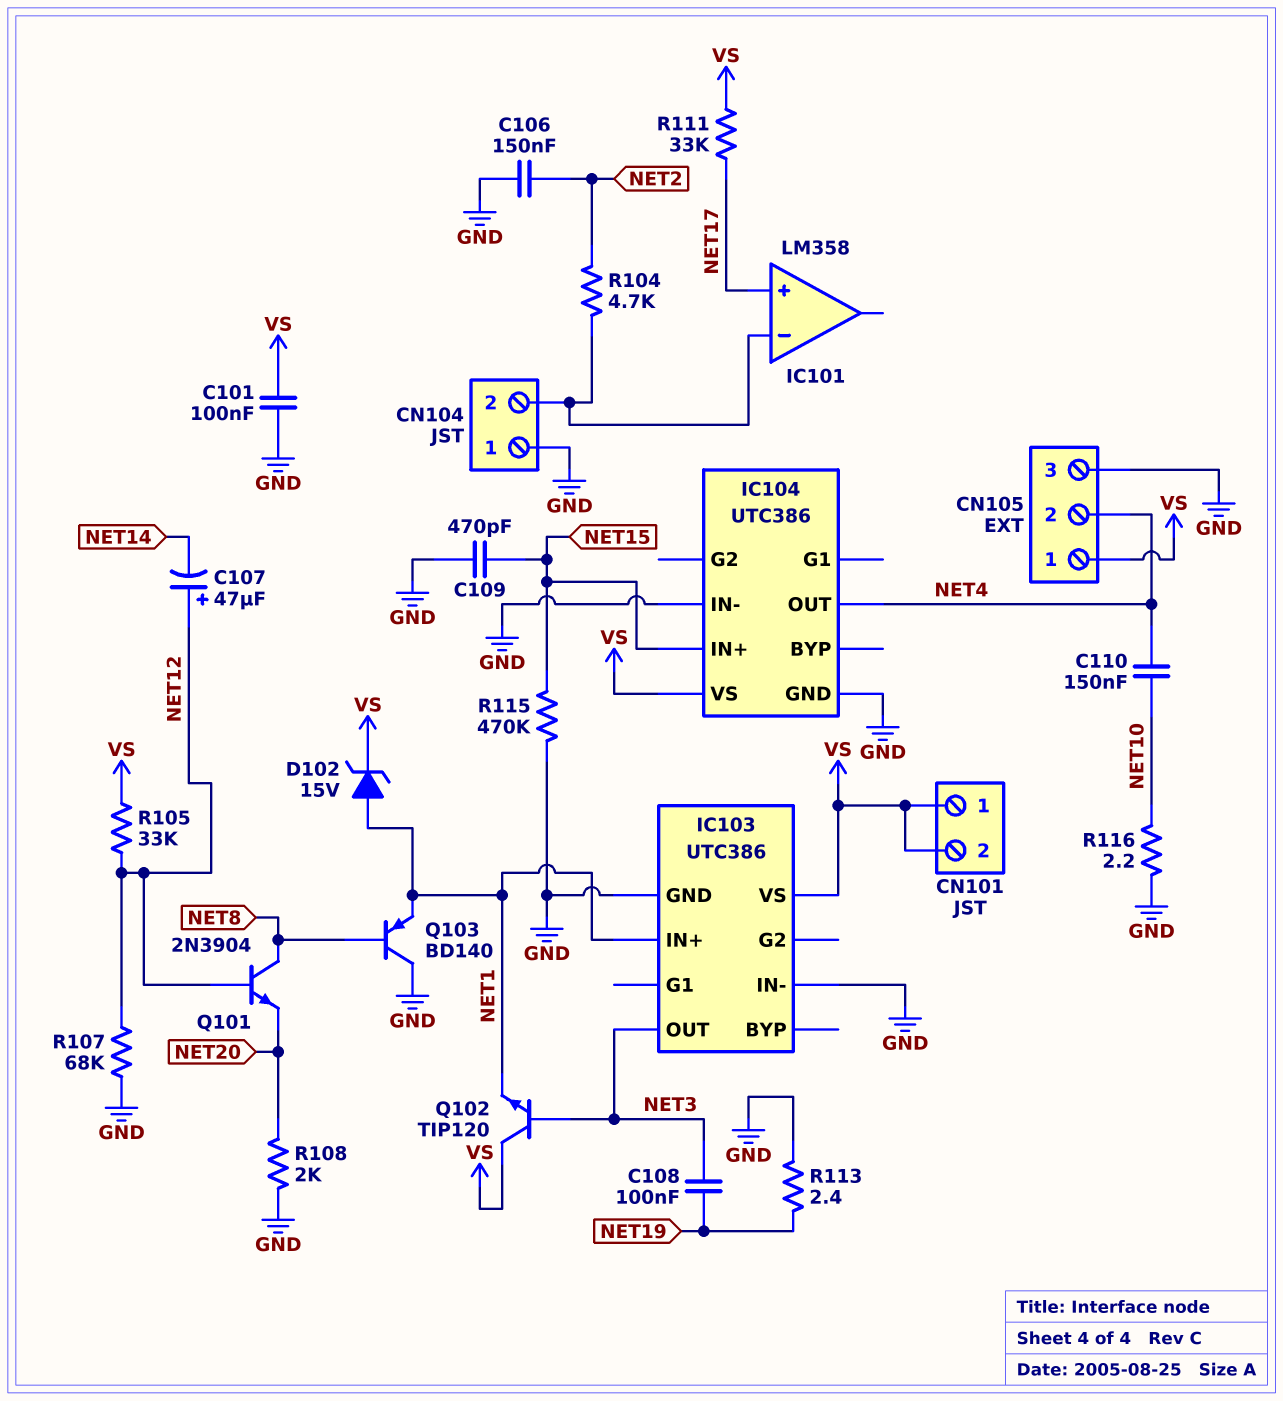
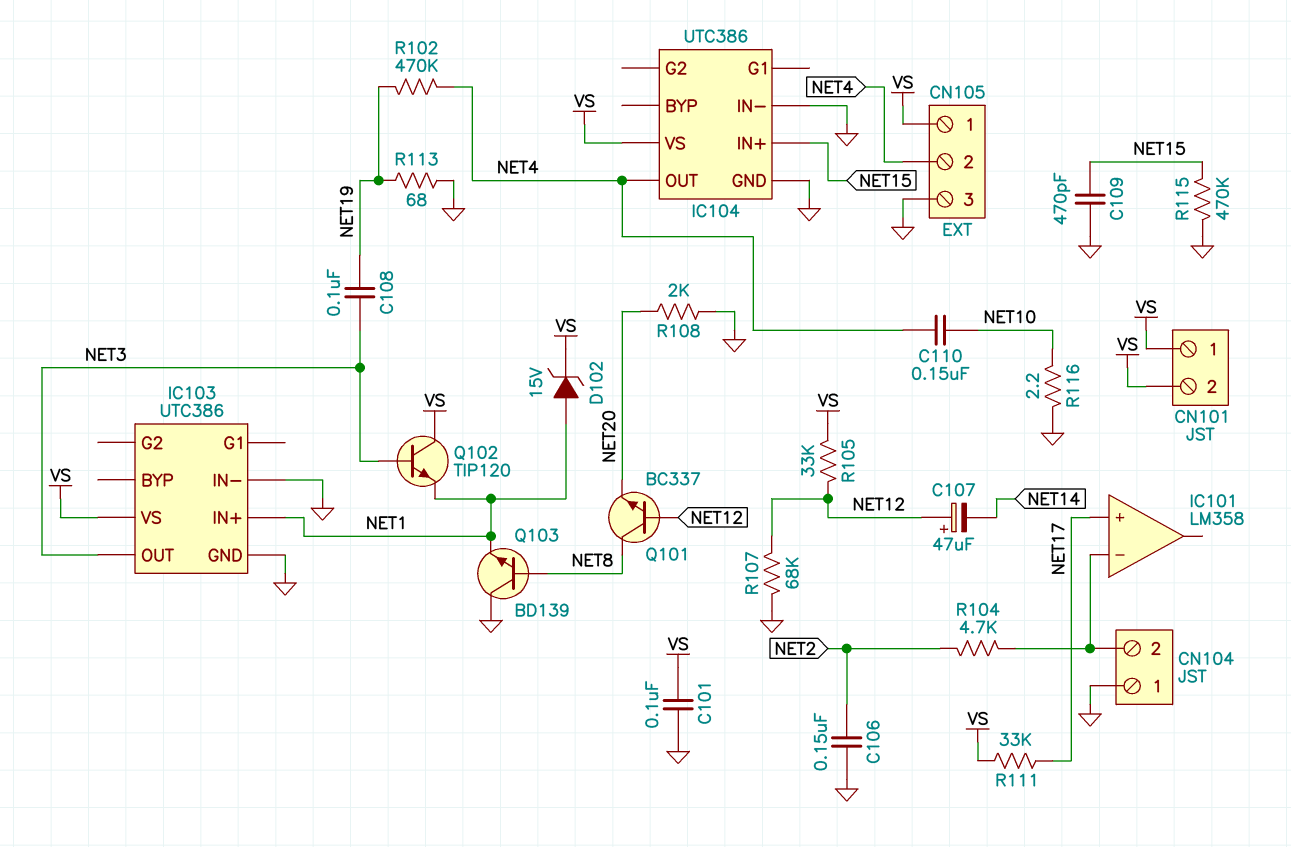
Q101: NPN 2N3904 (B NET12, C NET8, E NET20) -> NPN BC337 (B NET12, C NET8, E NET20)
Q103: PNP BD140 (B NET8, C GND, E NET1) -> NPN BD139 (B NET8, C GND, E NET1)
R102: none -> 470k (NET4, NET19)
R113: 2.4 (GND, NET19) -> 68 (GND, NET19)

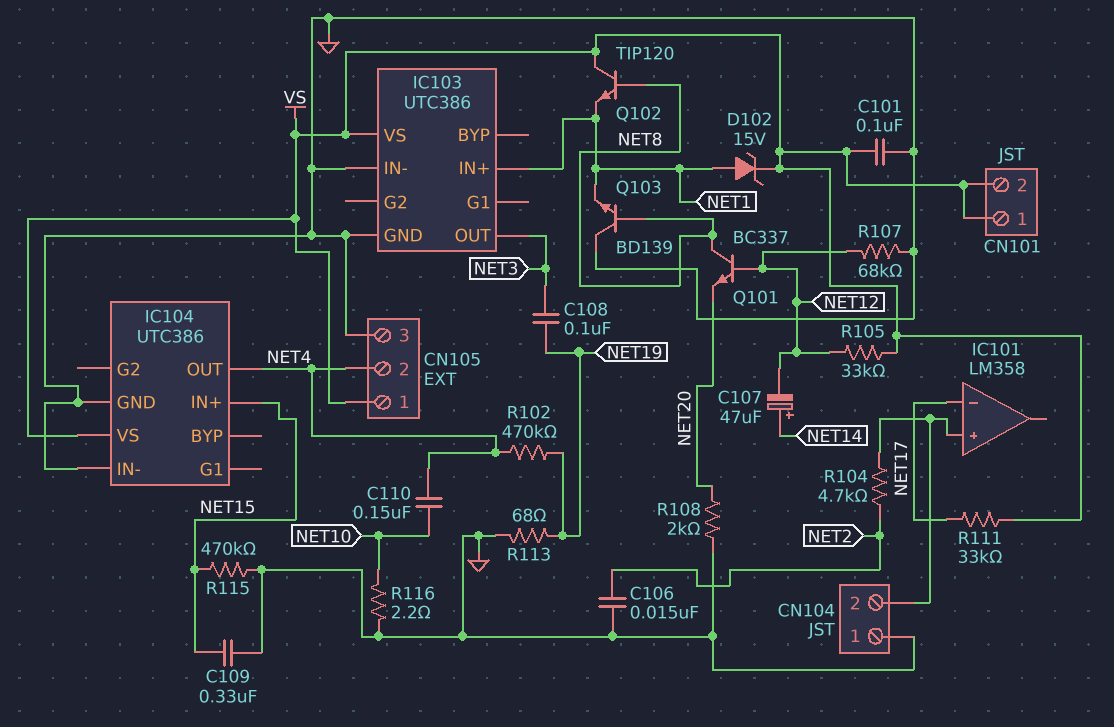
C106: 150nF (GND, NET2) -> 15nF (GND, NET2)
C107: 47uF (plus NET12, minus NET14) -> 47uF (plus NET14, minus NET12)
C109: 470pF (GND, NET15) -> 330nF (GND, NET15)
IC101 pin in+: NET17 -> CN104/2
IC101 pin in-: CN104/2 -> NET17
Q102: NPN TIP120 (B NET3, C VS, E NET1) -> NPN TIP120 (B NET8, C VS, E NET1)

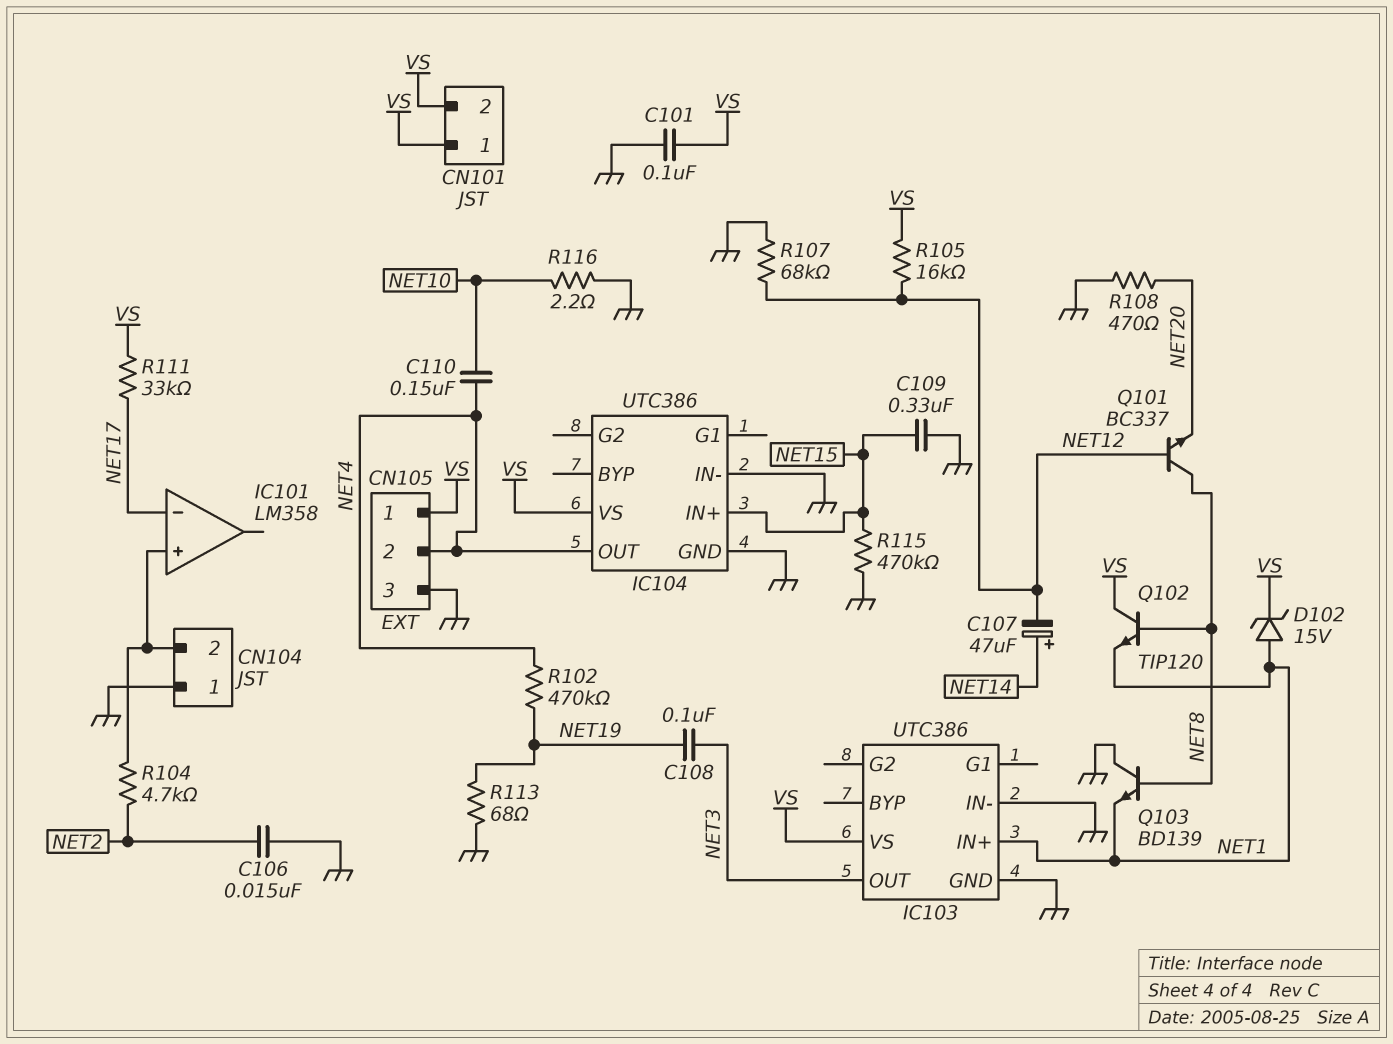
R105: 33k (NET12, VS) -> 16k (NET12, VS)
R108: 2k (GND, NET20) -> 470 (GND, NET20)

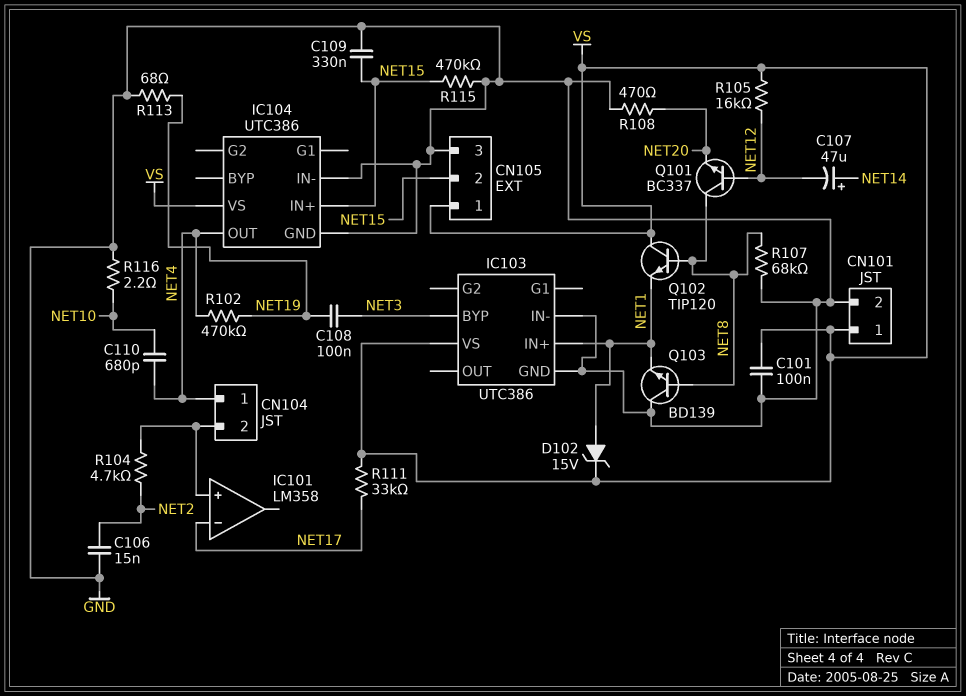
C110: 150nF (NET4, NET10) -> 680pF (NET4, NET10)
CN101 pin 2: VS -> GND
CN104 pin 1: GND -> NET4
CN105 pin 2: NET4 -> NET15
IC103 pin BYP: none -> NET3
IC103 pin OUT: NET3 -> none
R107: 68k (GND, NET12) -> 68k (GND, NET8)

